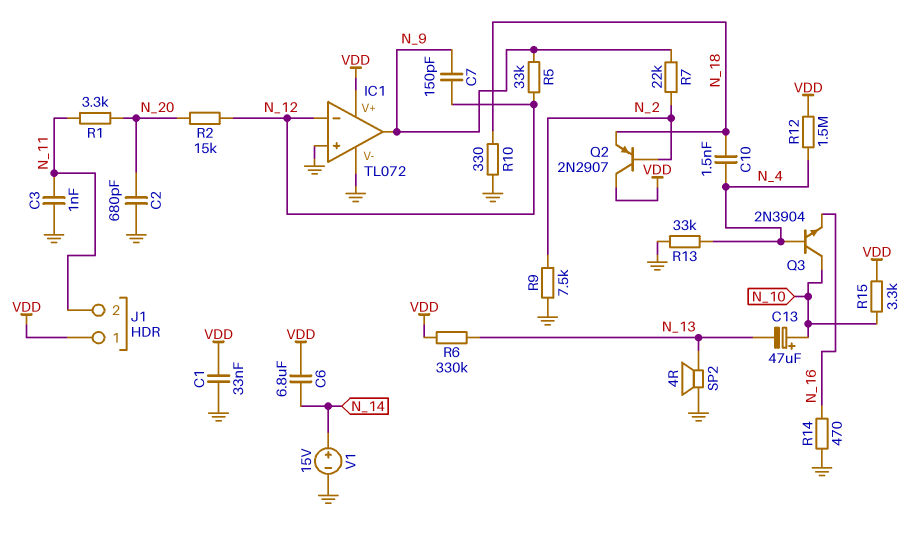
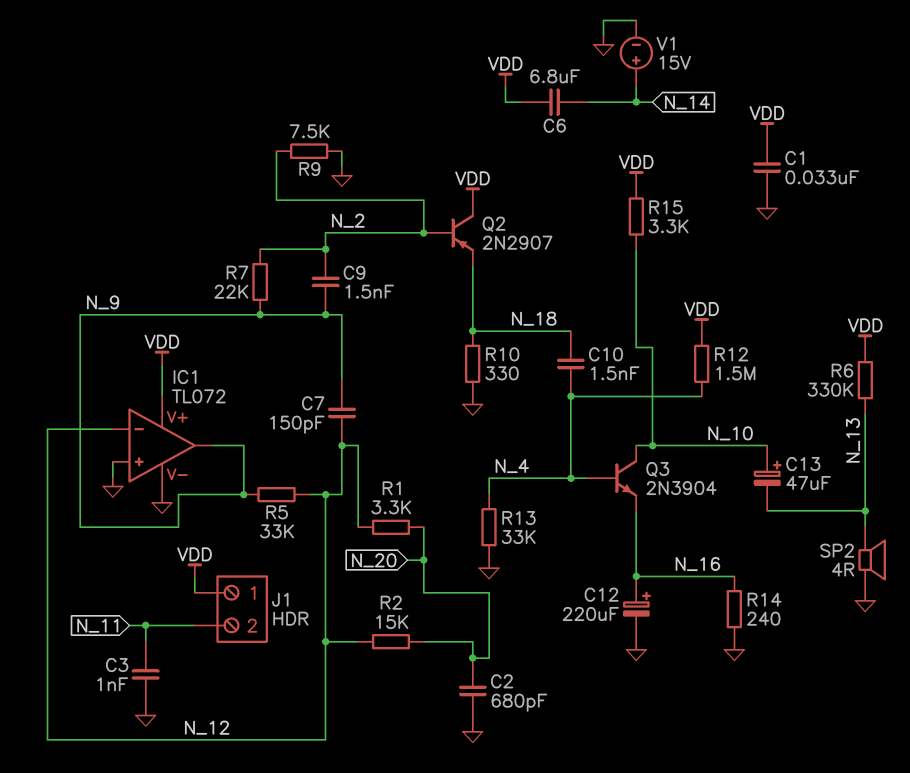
C9: none -> 1.5nF (N_2, N_9)
C12: none -> 220uF (plus N_16, minus GND)
R1: 3.3k (N_11, N_20) -> 3.3k (N_12, N_20)
R14: 470 (GND, N_16) -> 240 (GND, N_16)

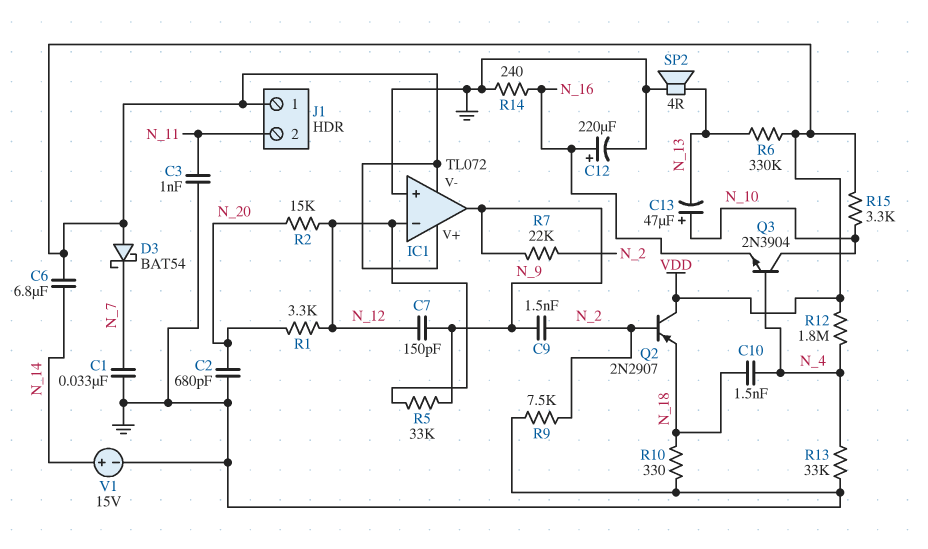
C1: 33nF (GND, VDD) -> 33nF (GND, N_7)
D3: none -> schottky BAT54 (A VDD, K N_7)
IC1 pin V-: GND -> VDD
R12: 1.5M (N_4, VDD) -> 1.8M (N_4, VDD)

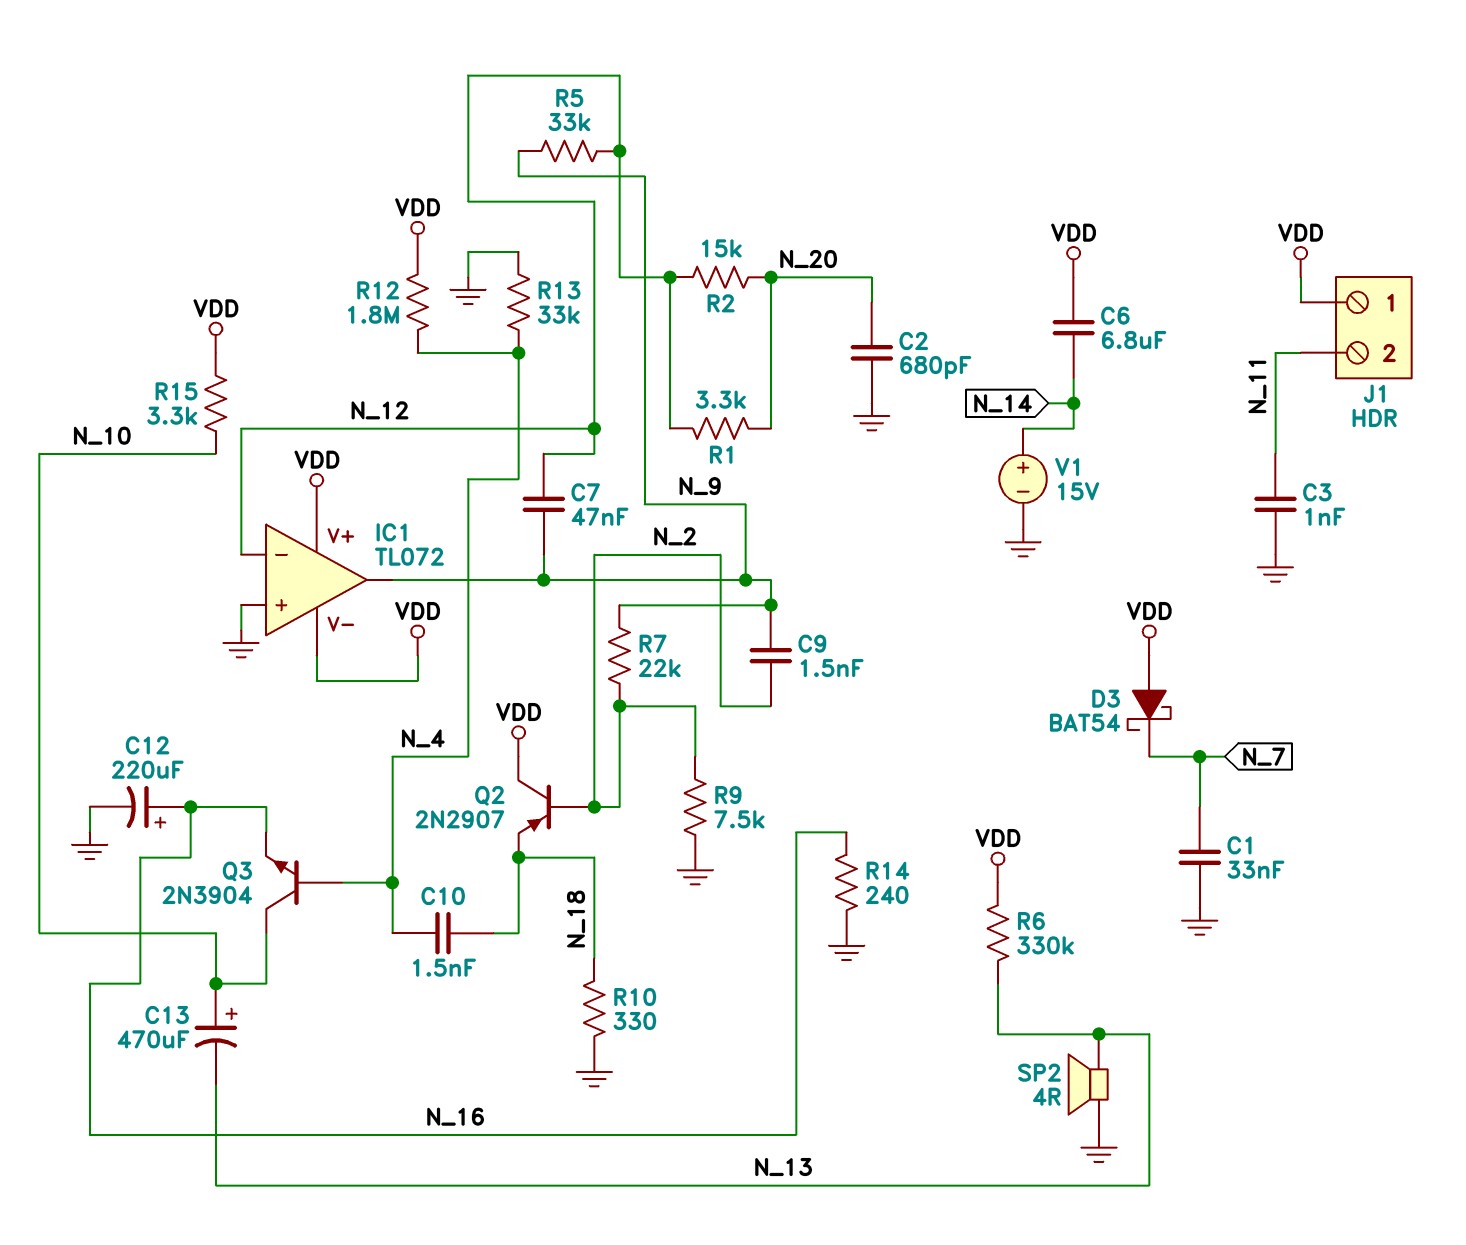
C7: 150pF (N_9, N_12) -> 47nF (N_9, N_12)
C13: 47uF (plus N_10, minus N_13) -> 470uF (plus N_10, minus N_13)

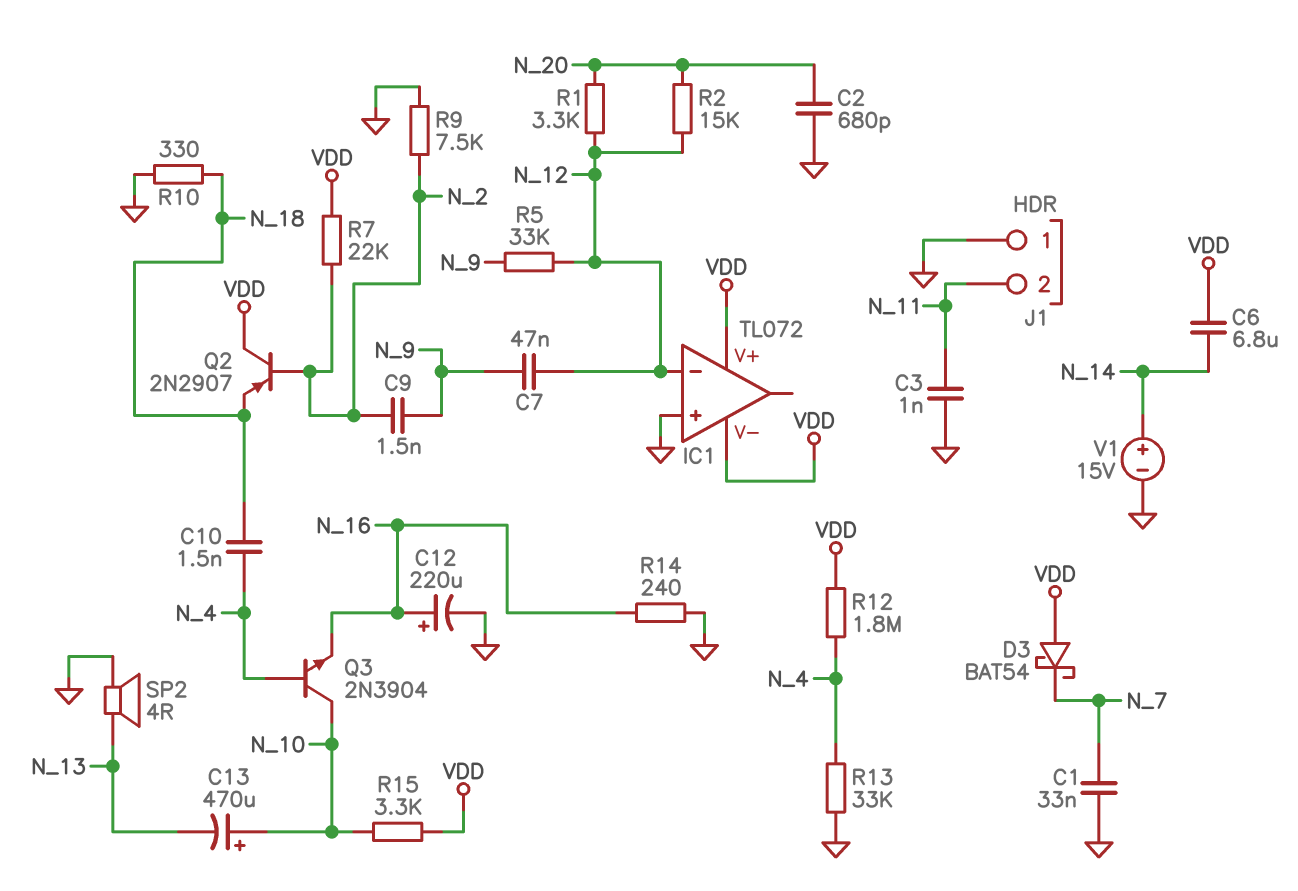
IC1 pin out: N_9 -> none
J1 pin 1: VDD -> GND
R6: 330k (N_13, VDD) -> none
R7: 22k (N_2, N_9) -> 22k (N_2, VDD)

